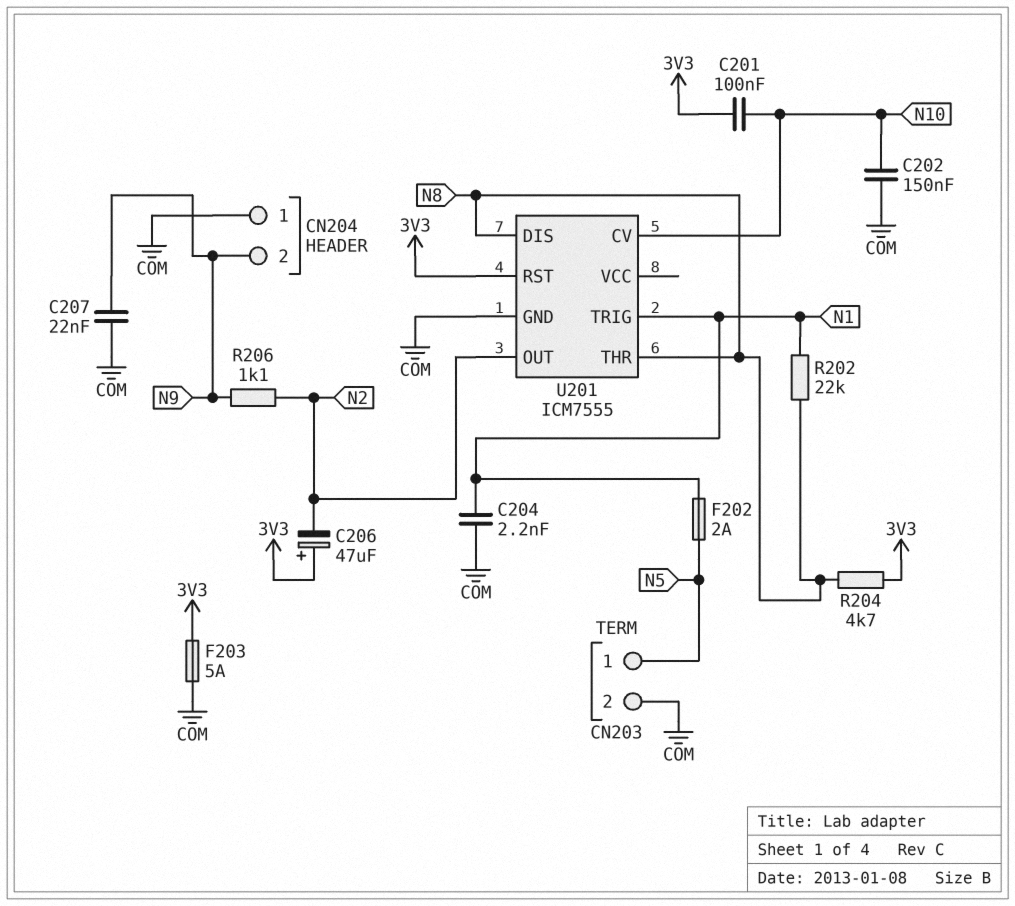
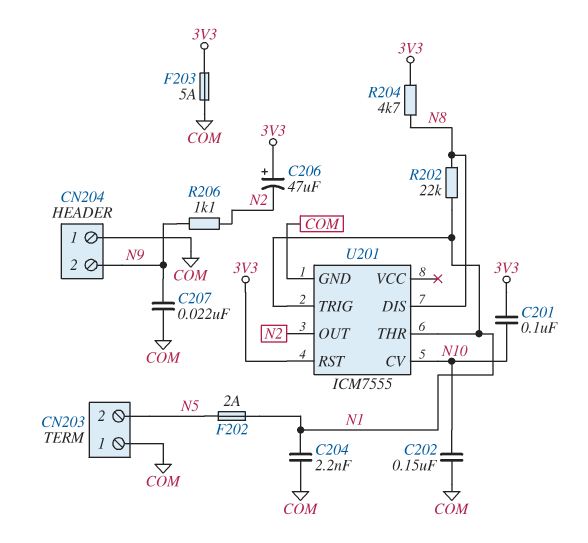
CN203 pin 1: N5 -> COM
CN203 pin 2: COM -> N5
U201 pin THR: N8 -> N1

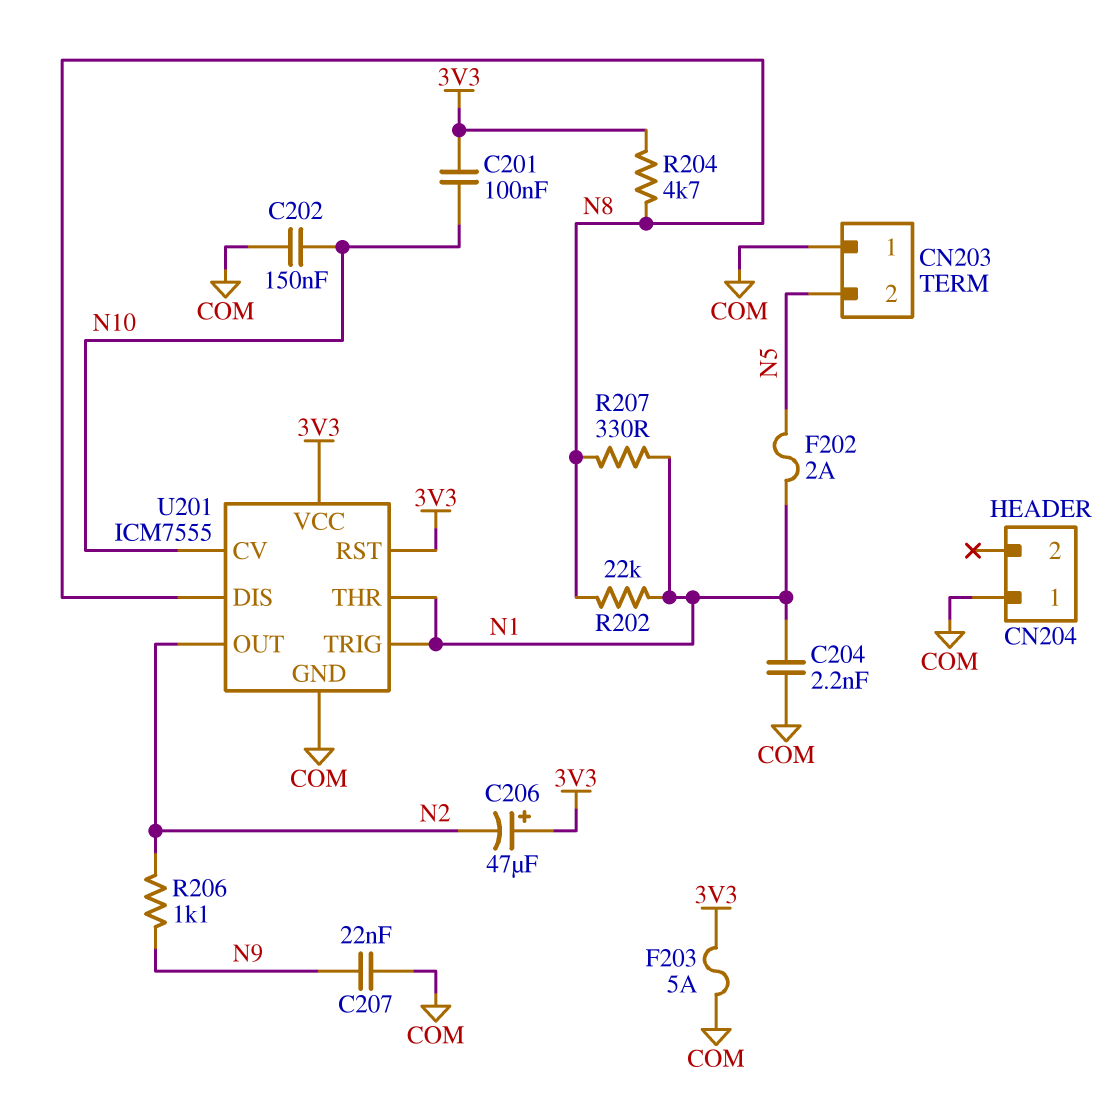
CN204 pin 2: N9 -> none
R207: none -> 330 (N1, N8)
U201 pin VCC: none -> 3V3

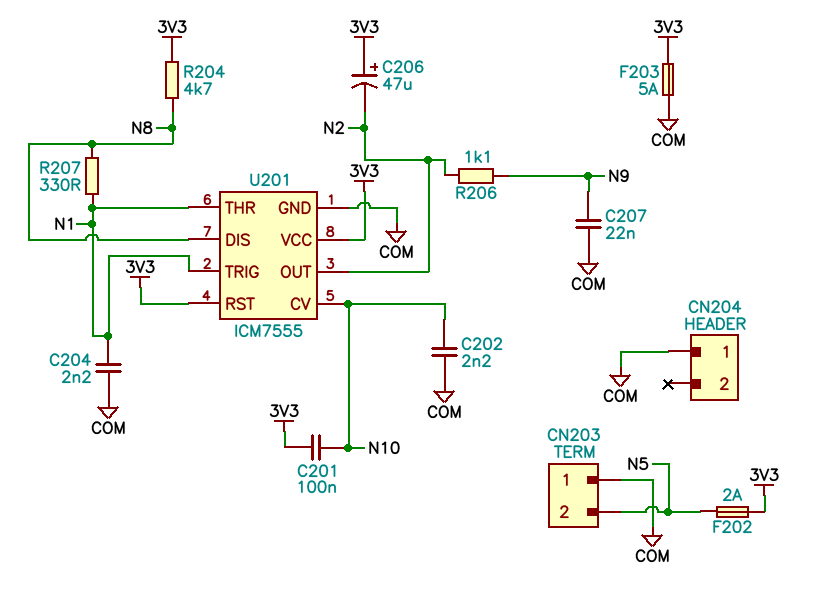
C202: 150nF (COM, N10) -> 2.2nF (COM, N10)
F202: 2A (N1, N5) -> 2A (3V3, N5)
R202: 22k (N1, N8) -> none

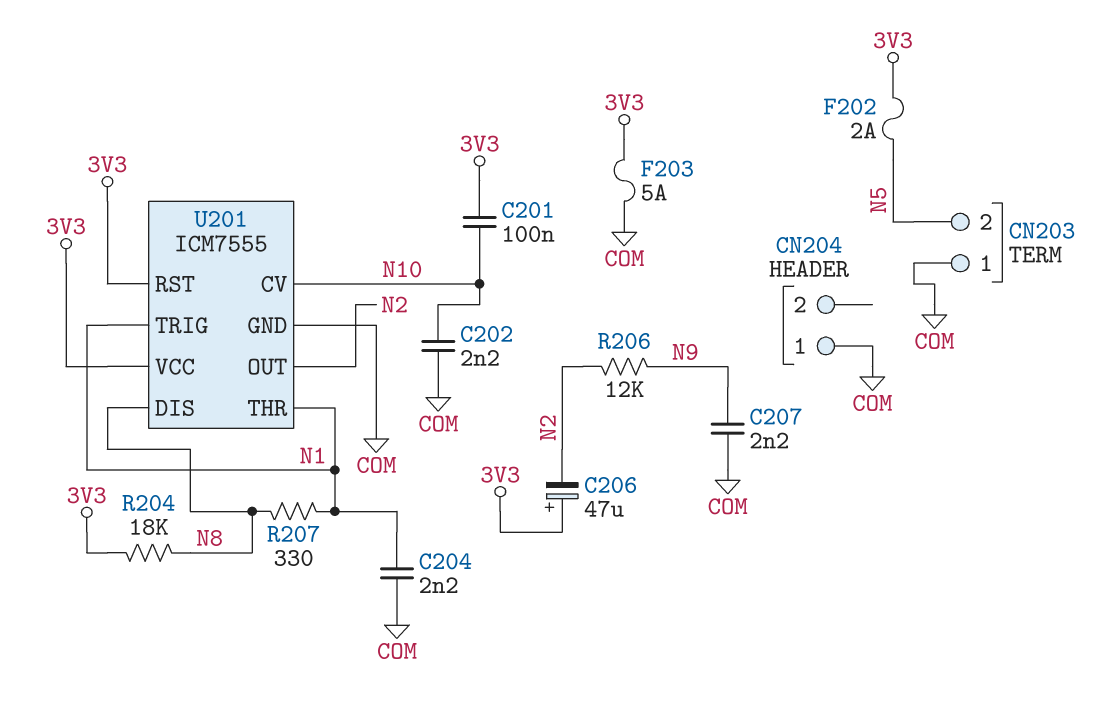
C207: 22nF (COM, N9) -> 2.2nF (COM, N9)
R204: 4.7k (3V3, N8) -> 18k (3V3, N8)
R206: 1.1k (N2, N9) -> 12k (N2, N9)

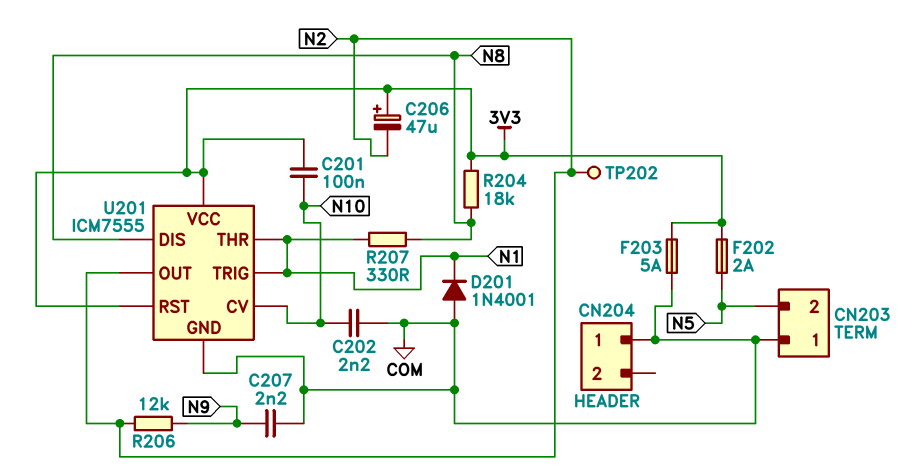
C204: 2.2nF (COM, N1) -> none
D201: none -> diode 1N4001 (A COM, K N1)
TP202: none -> test point (N2)

